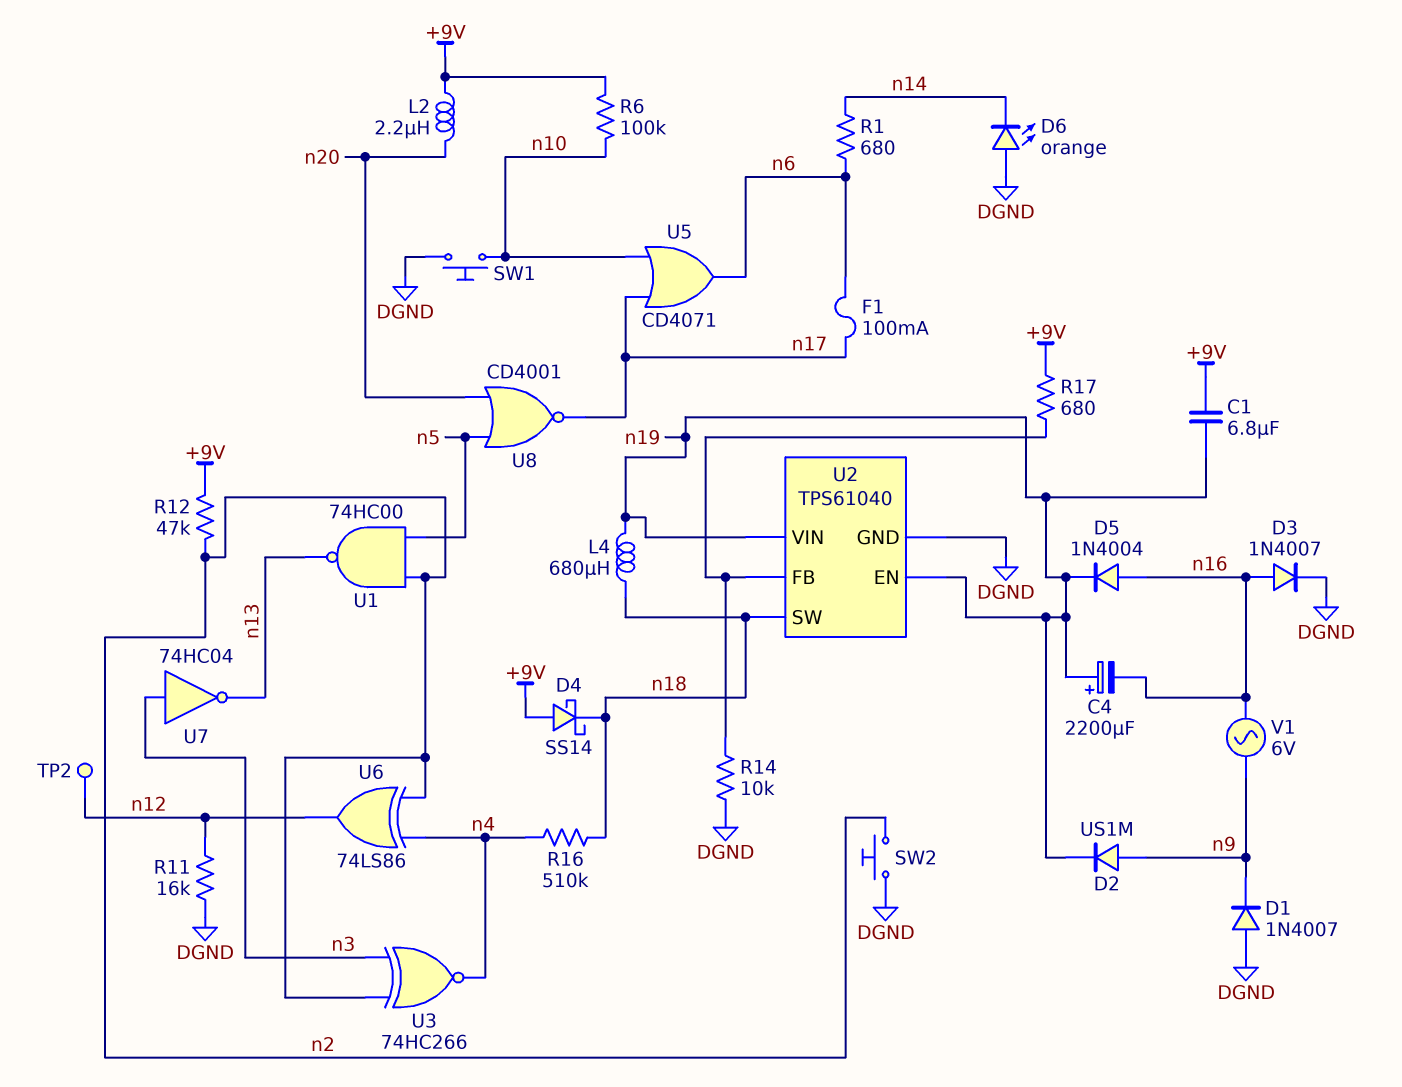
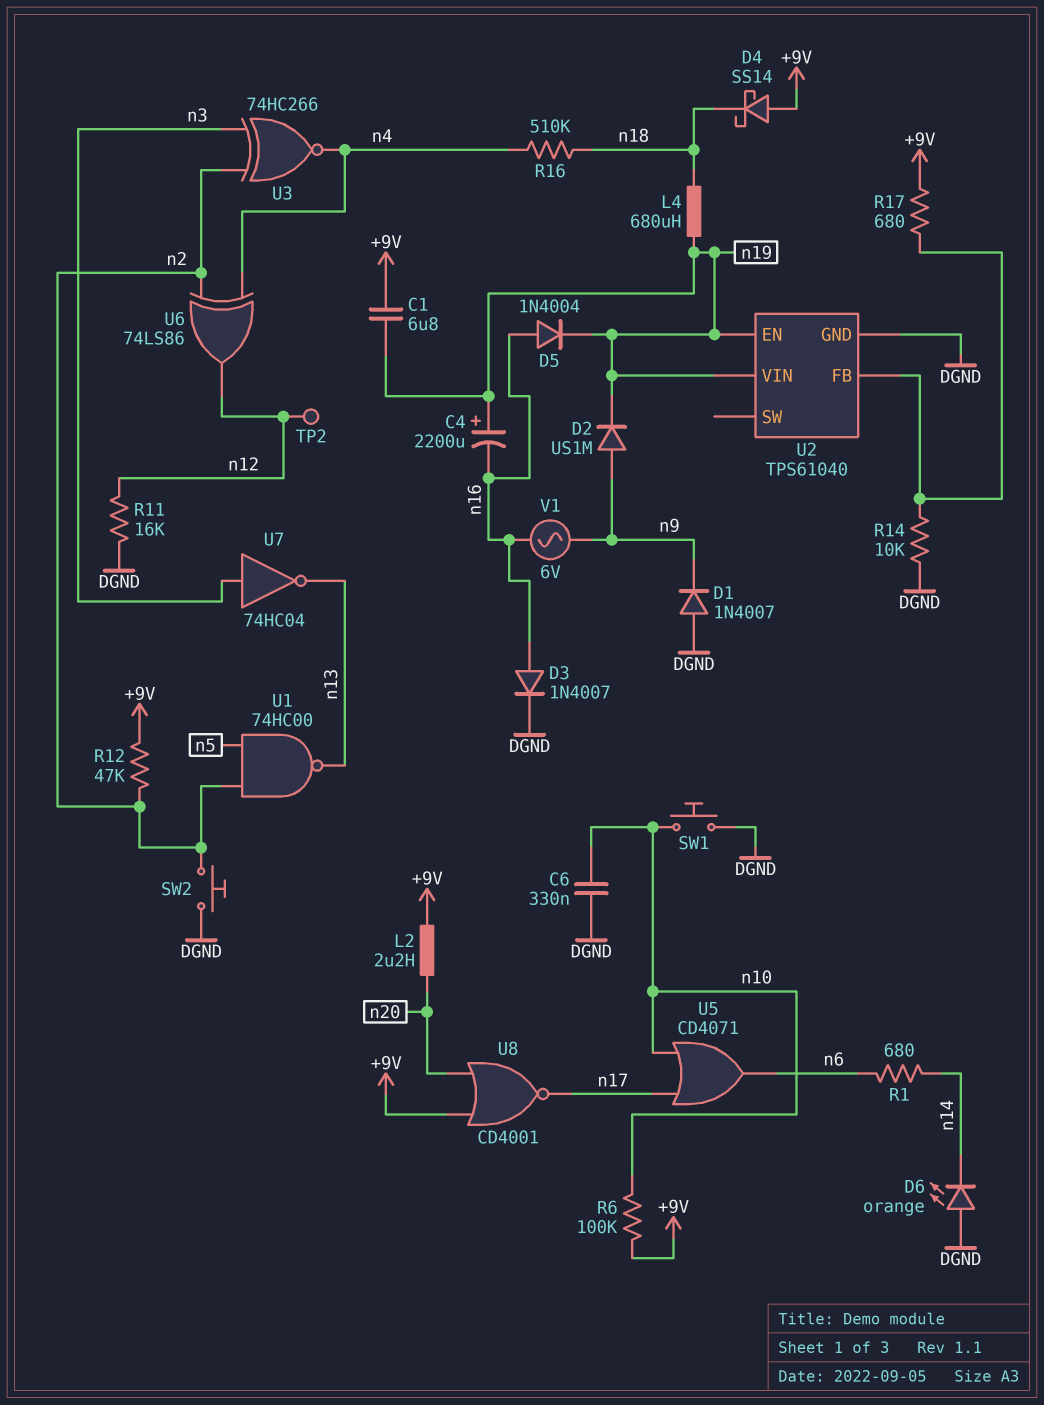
C6: none -> 330nF (DGND, n10)
F1: 100mA (n6, n17) -> none
U2 pin SW: n18 -> none
U8: NOR CD4001 (in n5, in n20, out n17) -> NOR CD4001 (in +9V, in n20, out n17)

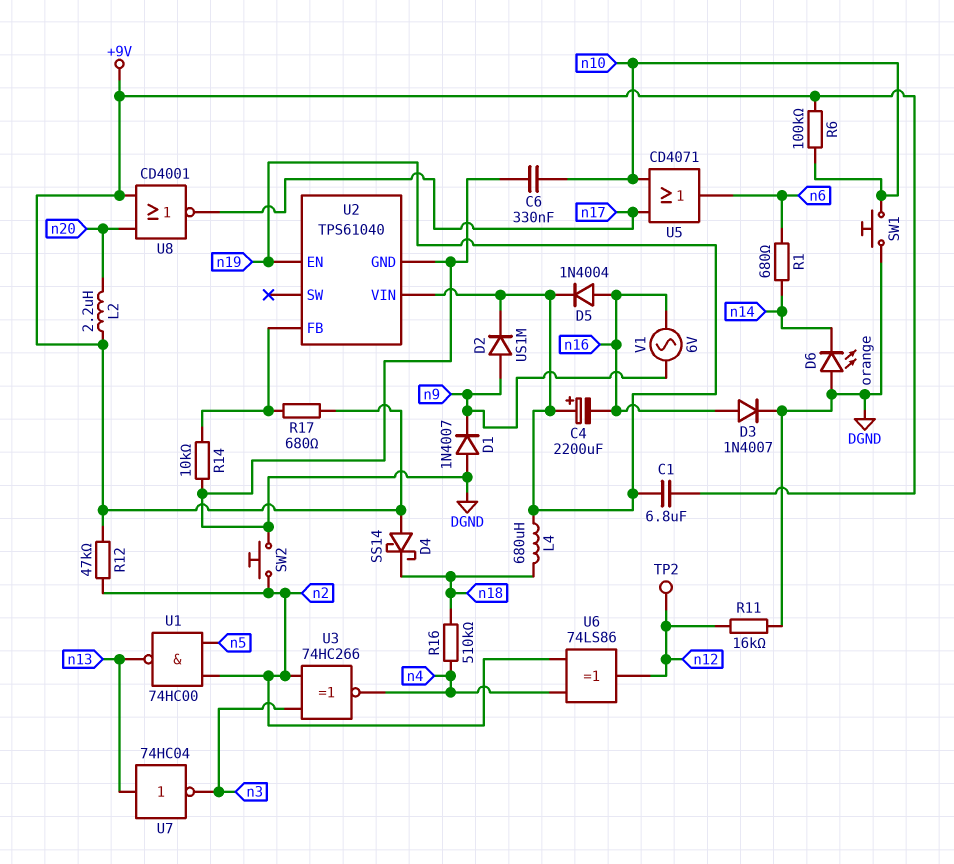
U7: NOT 74HC04 (in n3, out n13) -> NOT 74HC04 (in n13, out n3)

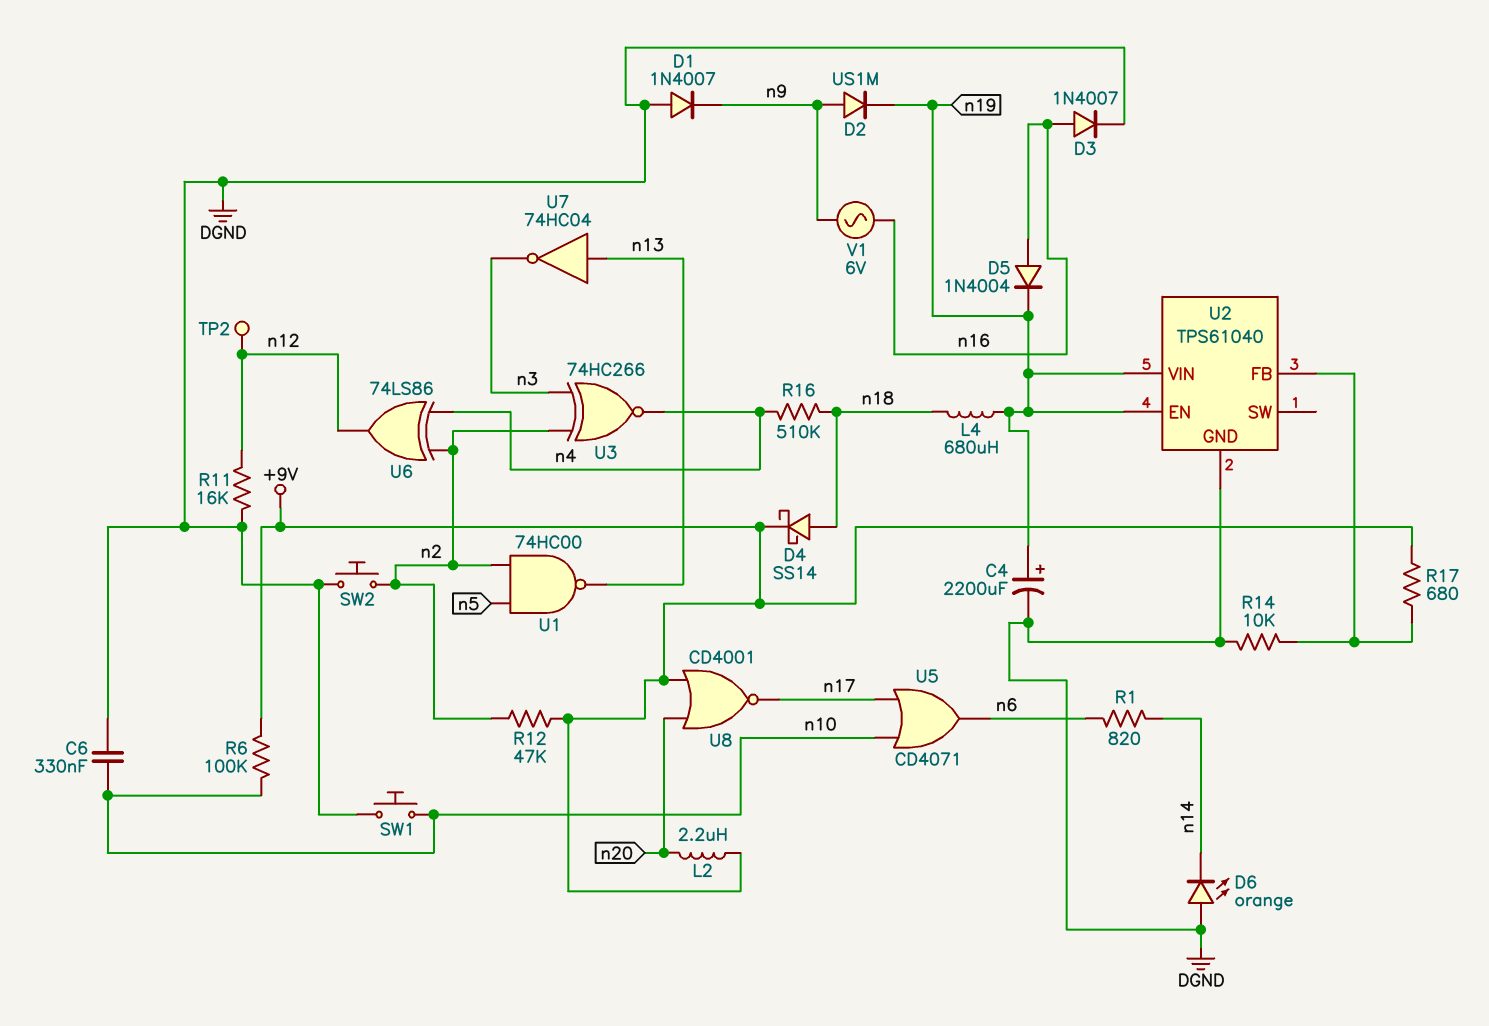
C1: 6.8uF (+9V, n19) -> none
C4: 2200uF (plus n19, minus n16) -> 2200uF (plus n19, minus DGND)
D4: schottky SS14 (A +9V, K n18) -> schottky SS14 (A n18, K +9V)
R1: 680 (n6, n14) -> 820 (n6, n14)

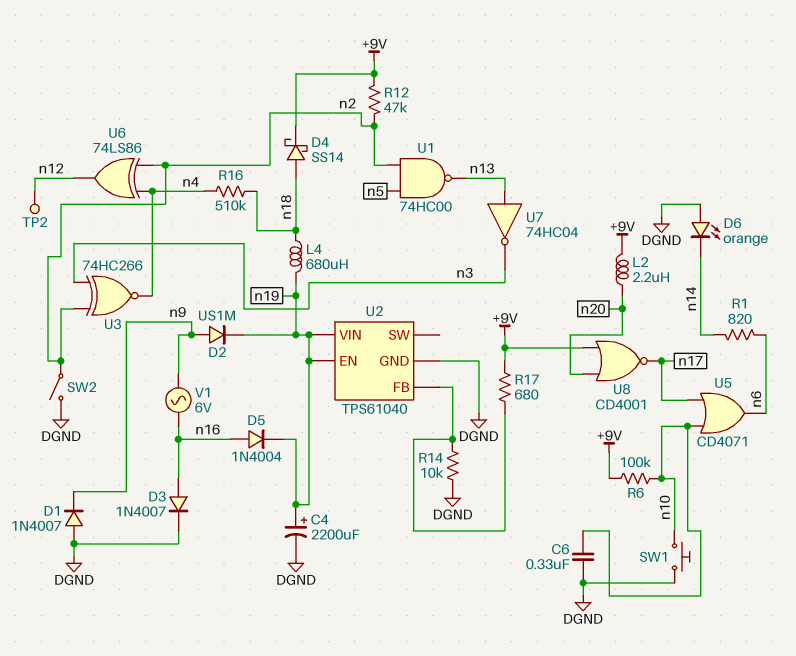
R11: 16k (DGND, n12) -> none
SW2: button (DGND, n2) -> switch (DGND, n2)

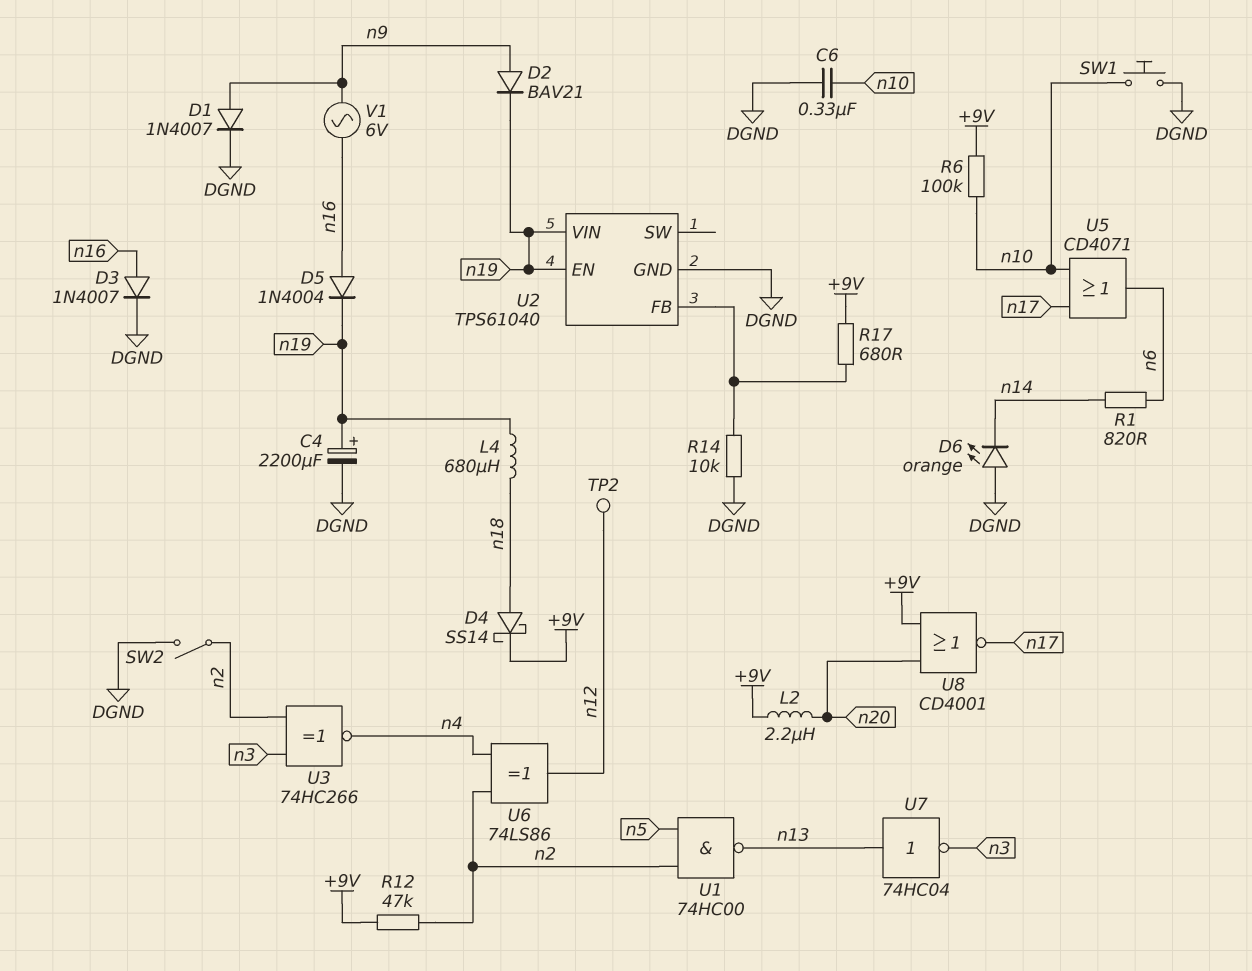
D1: diode 1N4007 (A DGND, K n9) -> diode 1N4007 (A n9, K DGND)
D2: diode US1M (A n9, K n19) -> diode BAV21 (A n9, K n19)
R16: 510k (n4, n18) -> none

